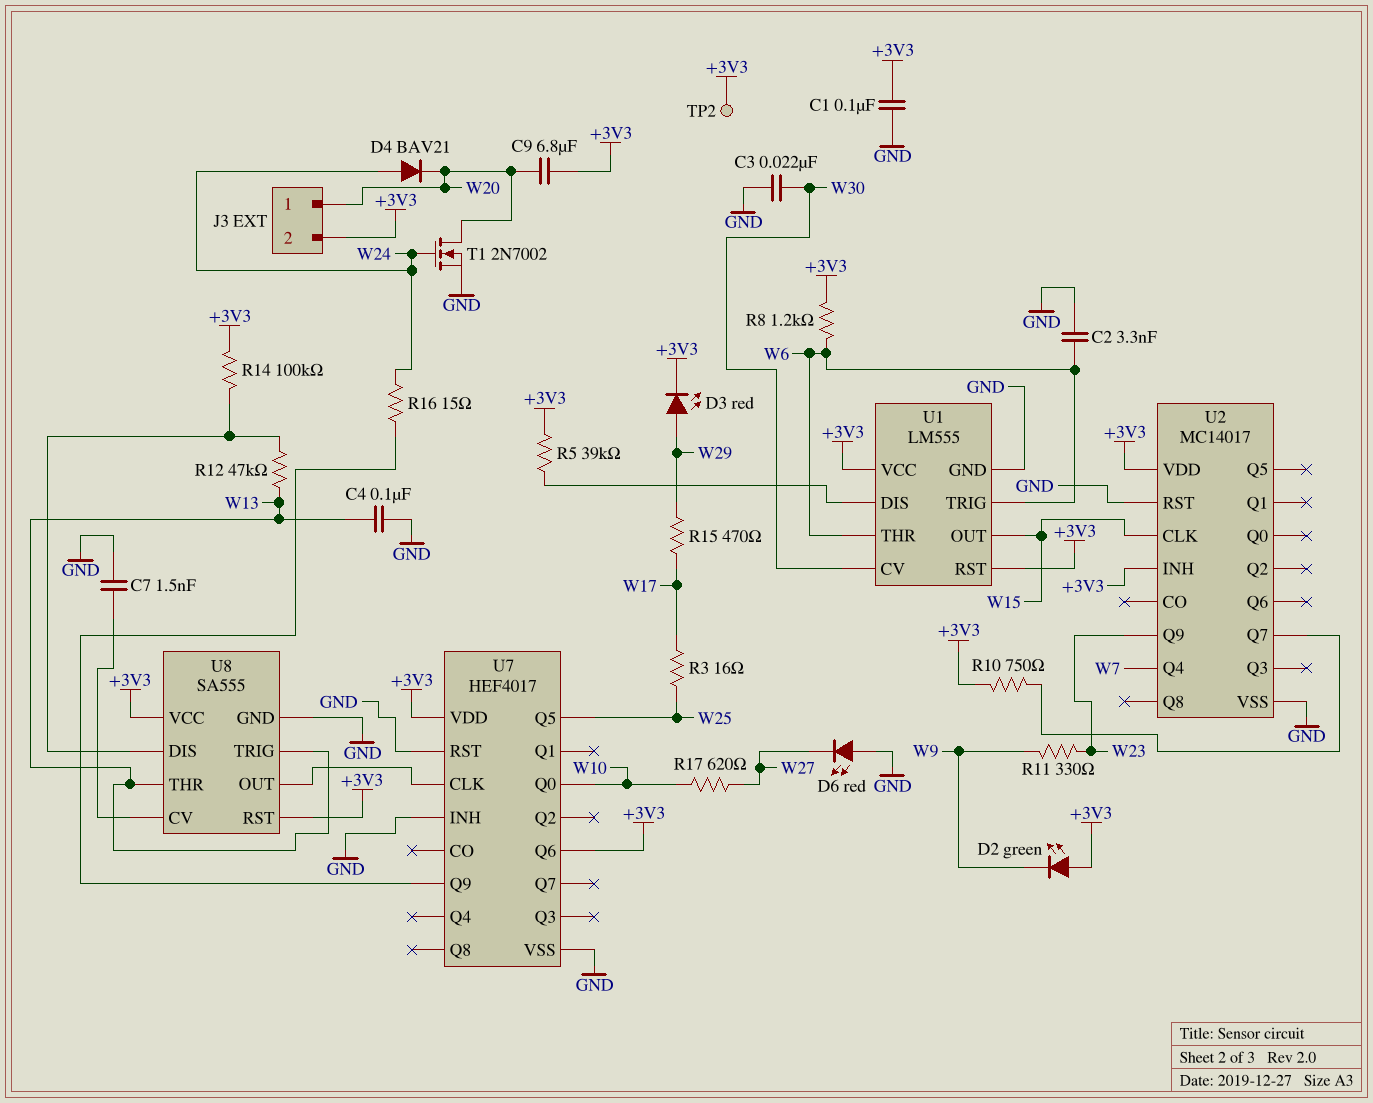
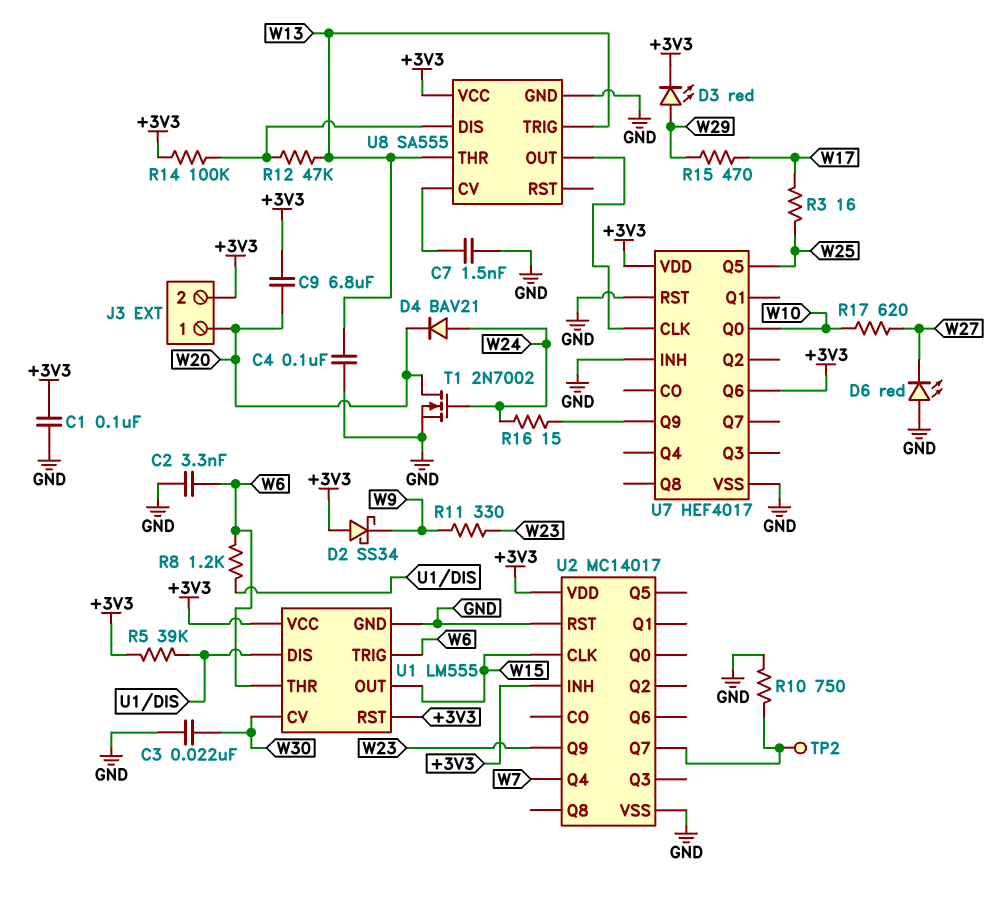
D2: LED green (A +3V3, K W9) -> schottky SS34 (A +3V3, K W9)
R8: 1.2k (+3V3, W6) -> 1.2k (U1/DIS, W6)
R10: 750 (+3V3, U2/Q7) -> 750 (GND, U2/Q7)
TP2: test point (+3V3) -> test point (U2/Q7)
U8 pin RST: +3V3 -> none

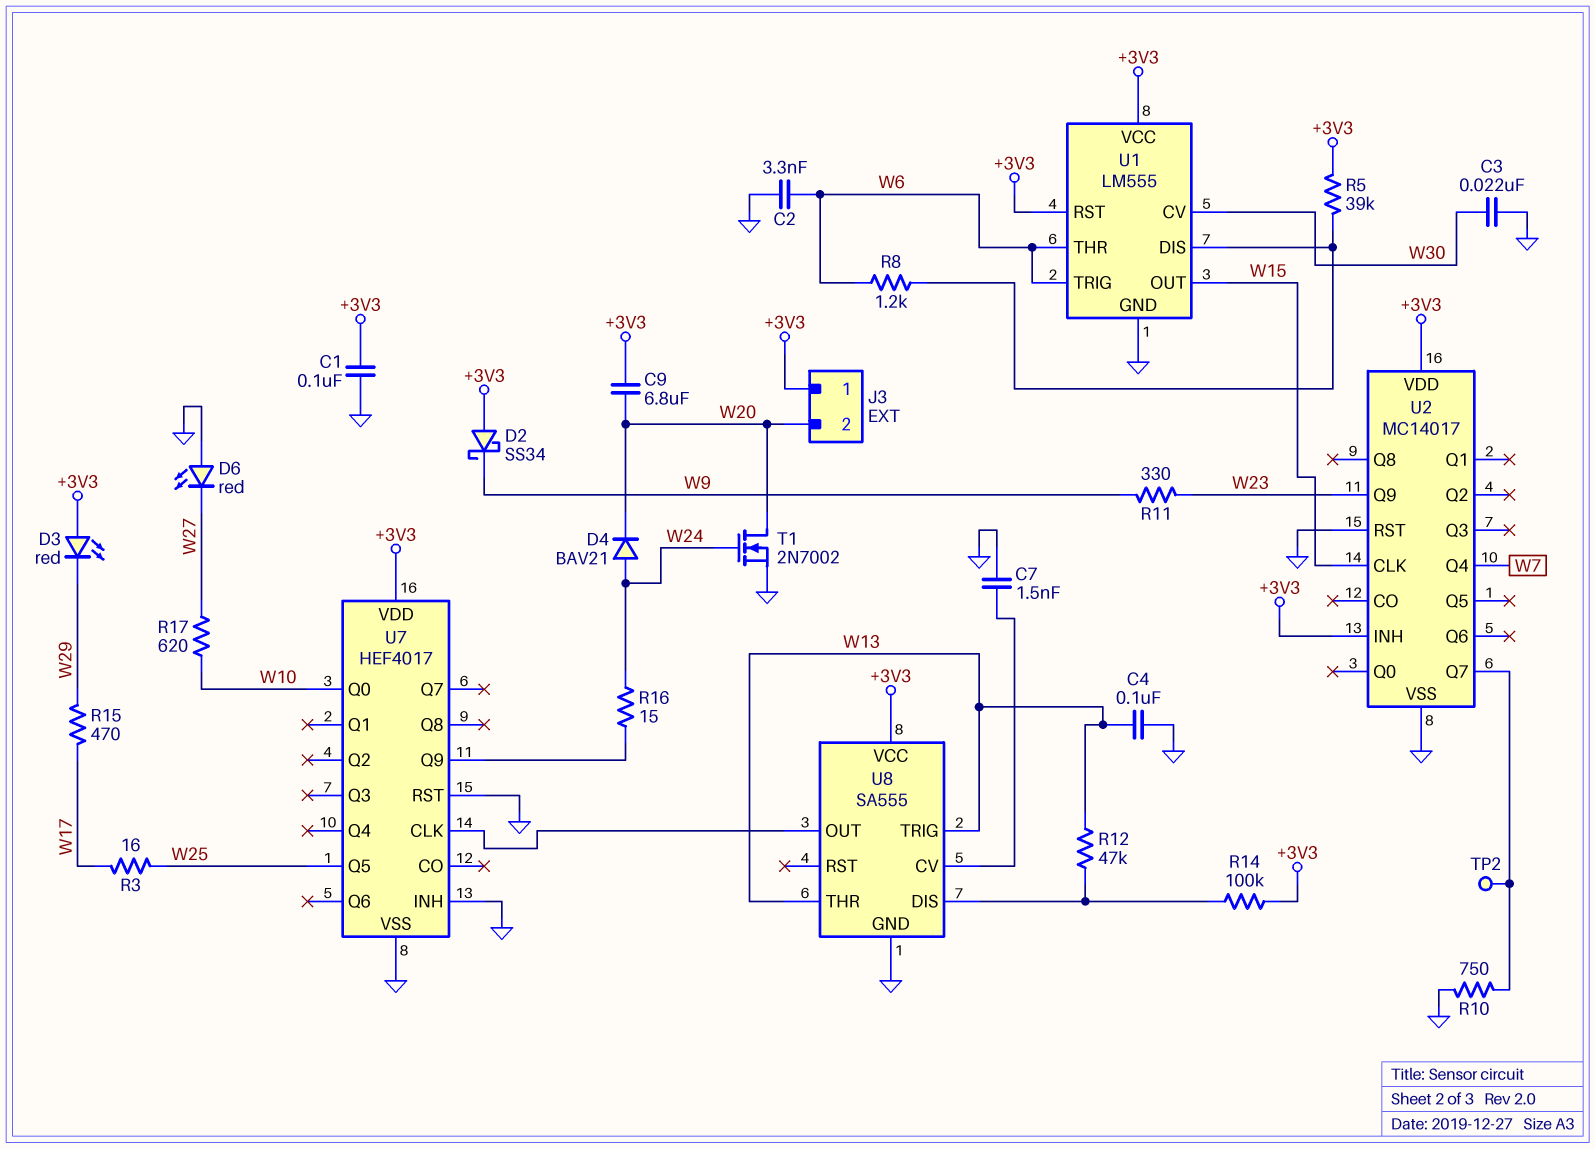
D3: LED red (A W29, K +3V3) -> LED red (A +3V3, K W29)
J3 pin 1: W20 -> +3V3
J3 pin 2: +3V3 -> W20
U7 pin Q6: +3V3 -> none

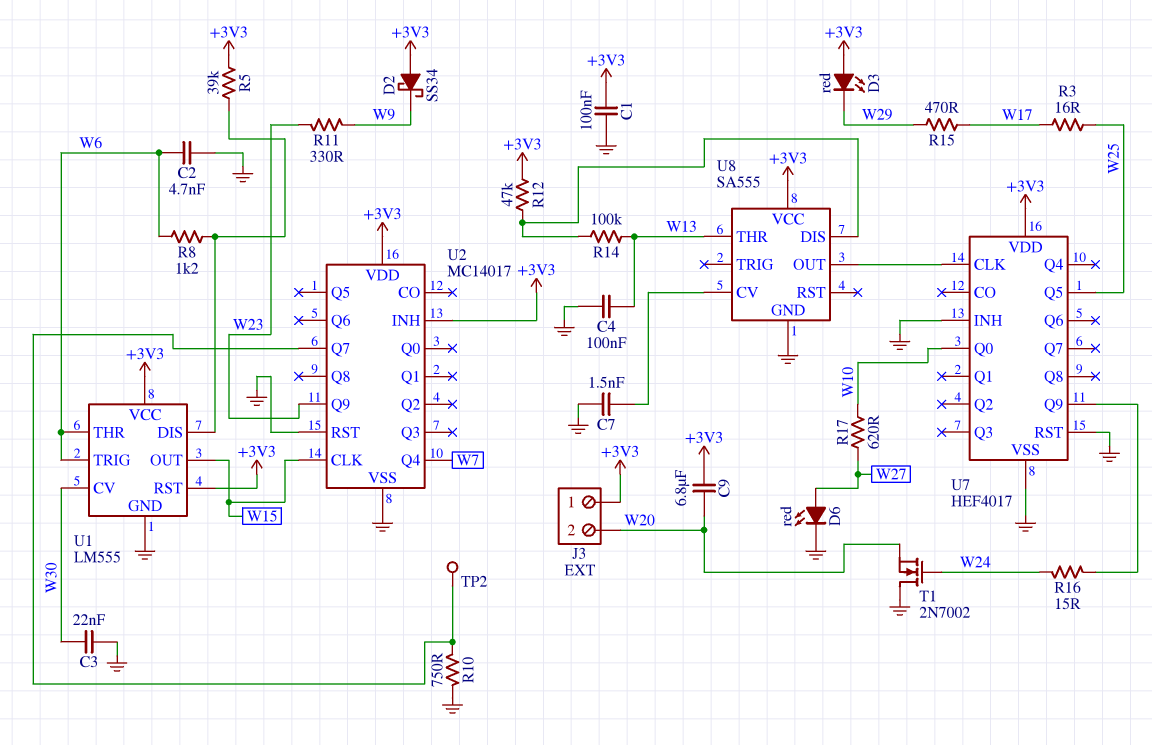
C2: 3.3nF (GND, W6) -> 4.7nF (GND, W6)
D4: diode BAV21 (A W24, K W20) -> none
D6: LED red (A GND, K W27) -> LED red (A W27, K GND)
R12: 47k (U8/DIS, W13) -> 47k (+3V3, U8/DIS)
R14: 100k (+3V3, U8/DIS) -> 100k (U8/DIS, W13)
T1: NMOS 2N7002 (G W24, D W20, S GND) -> NMOS 2N7002 (G W24, D GND, S W20)
U8 pin TRIG: W13 -> none

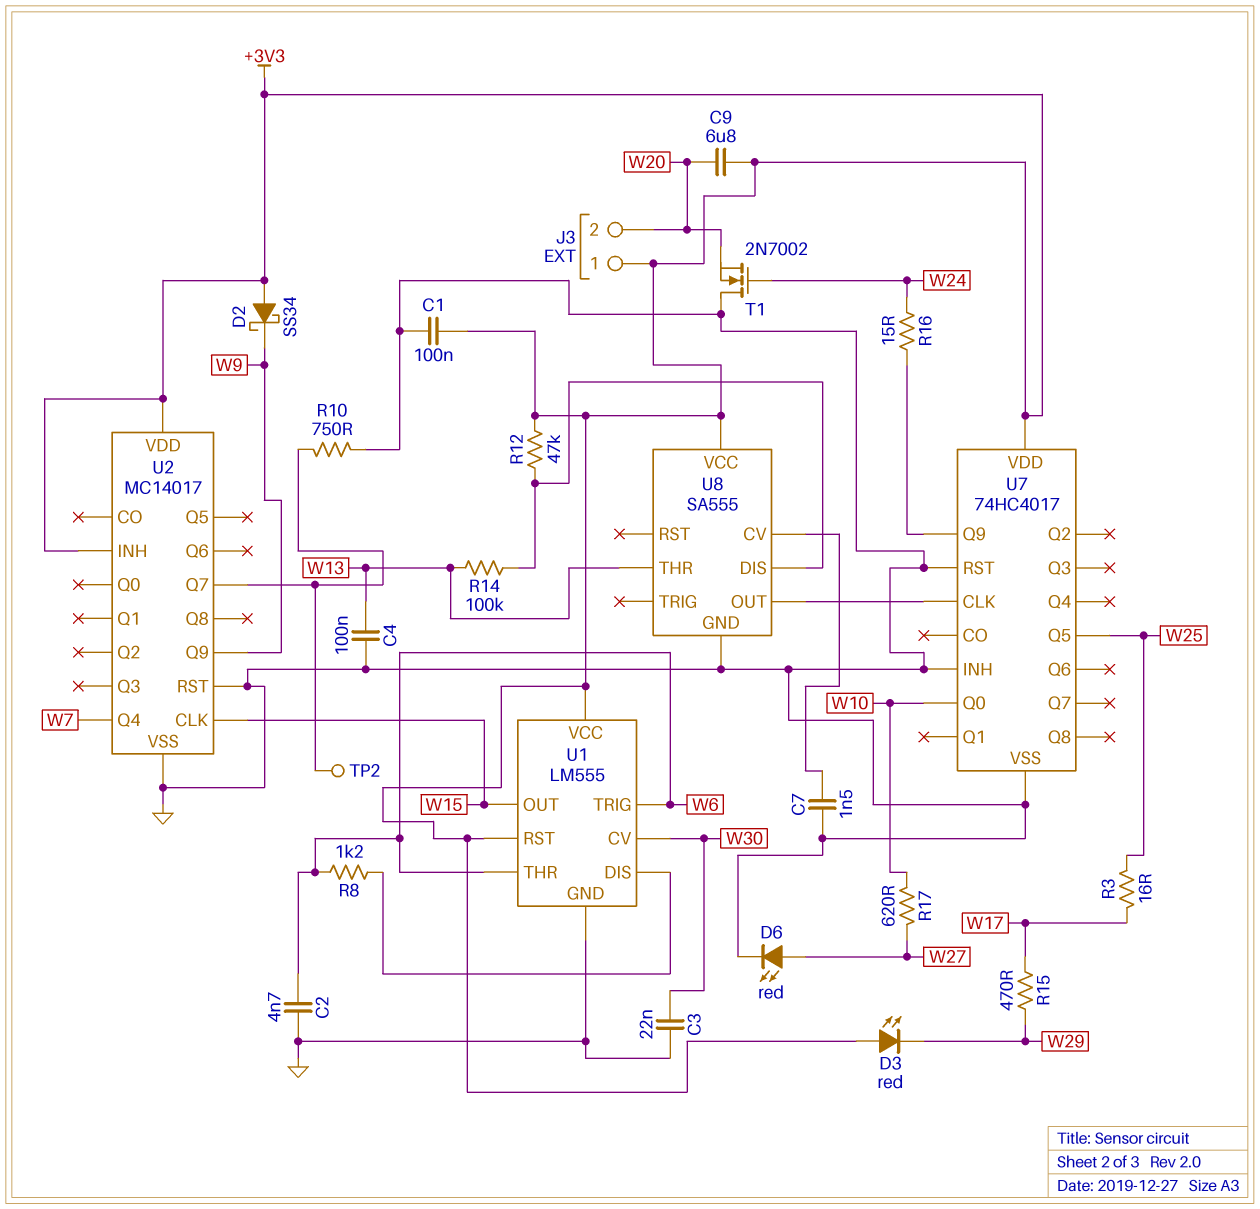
R5: 39k (+3V3, U1/DIS) -> none
R11: 330 (W9, W23) -> none
U2 pin Q9: W23 -> W9
U7: HEF4017 -> 74HC4017

